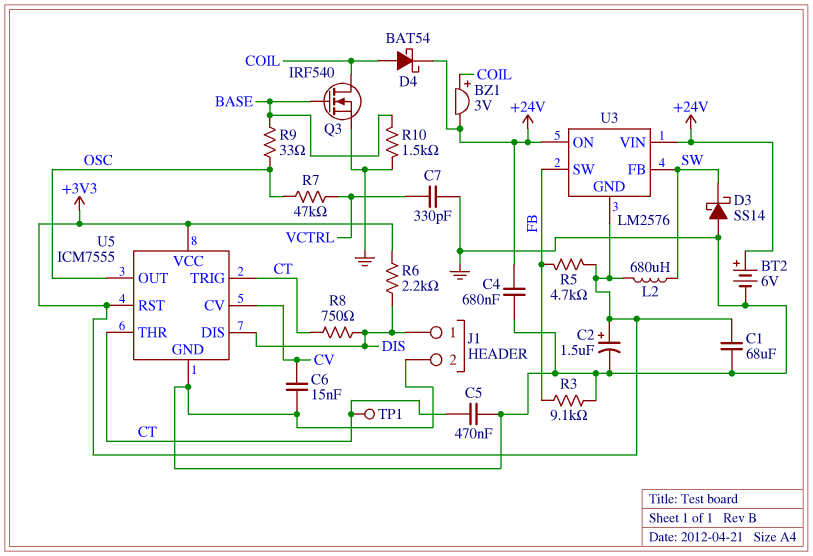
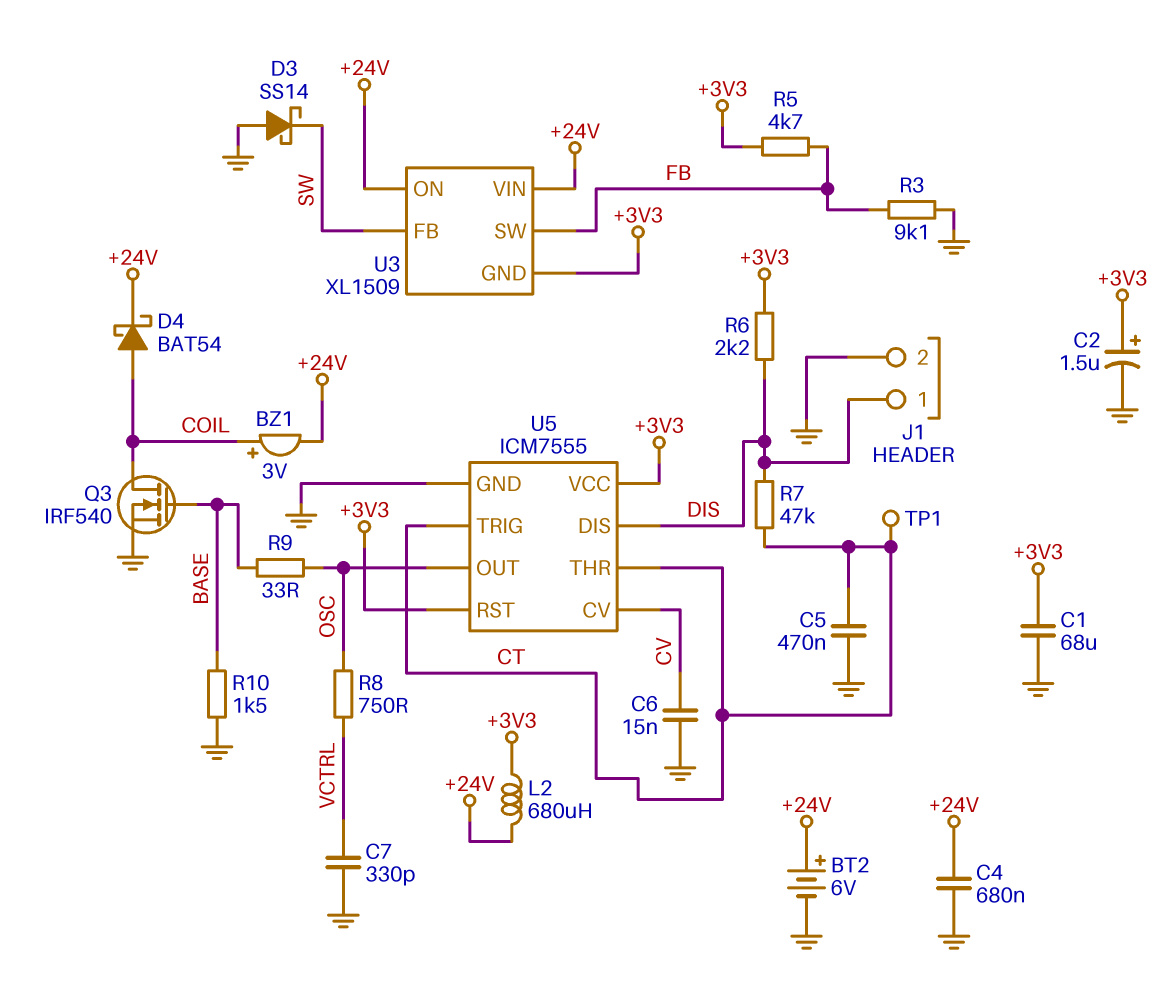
L2: 680uH (+3V3, SW) -> 680uH (+3V3, +24V)
R7: 47k (OSC, VCTRL) -> 47k (CT, DIS)
R8: 750 (CT, DIS) -> 750 (OSC, VCTRL)
U3: LM2576 -> XL1509

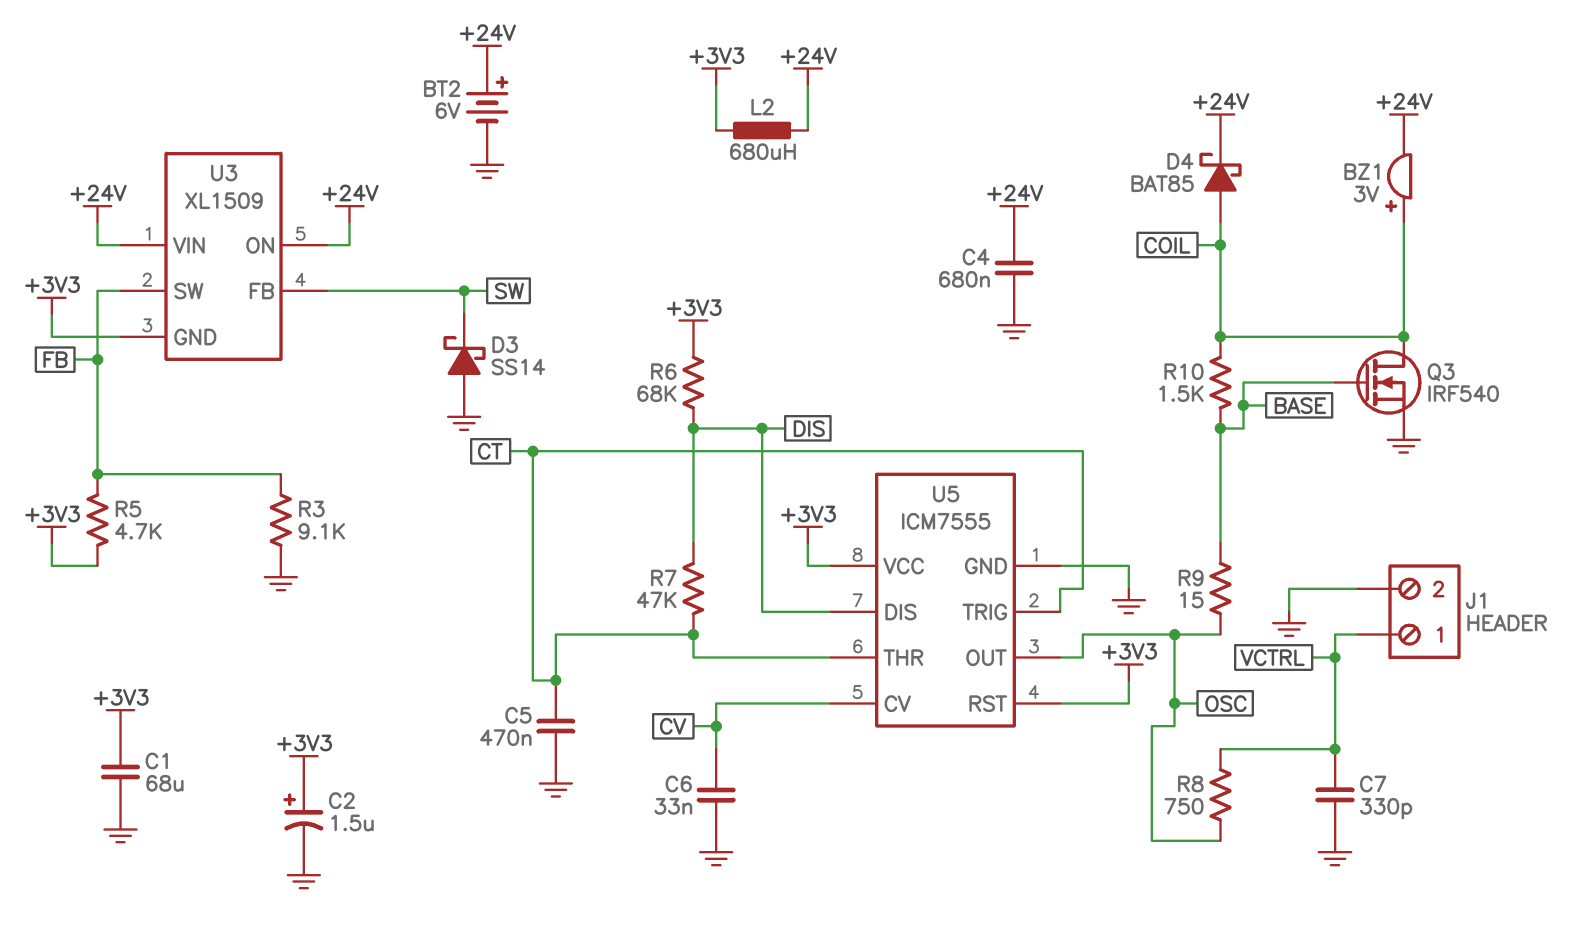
C6: 15nF (CV, GND) -> 33nF (CV, GND)
D4: schottky BAT54 (A COIL, K +24V) -> schottky BAT85 (A COIL, K +24V)
J1 pin 1: DIS -> VCTRL
R6: 2.2k (+3V3, DIS) -> 68k (+3V3, DIS)
R9: 33 (BASE, OSC) -> 15 (BASE, OSC)
R10: 1.5k (BASE, GND) -> 1.5k (BASE, COIL)
TP1: test point (CT) -> none

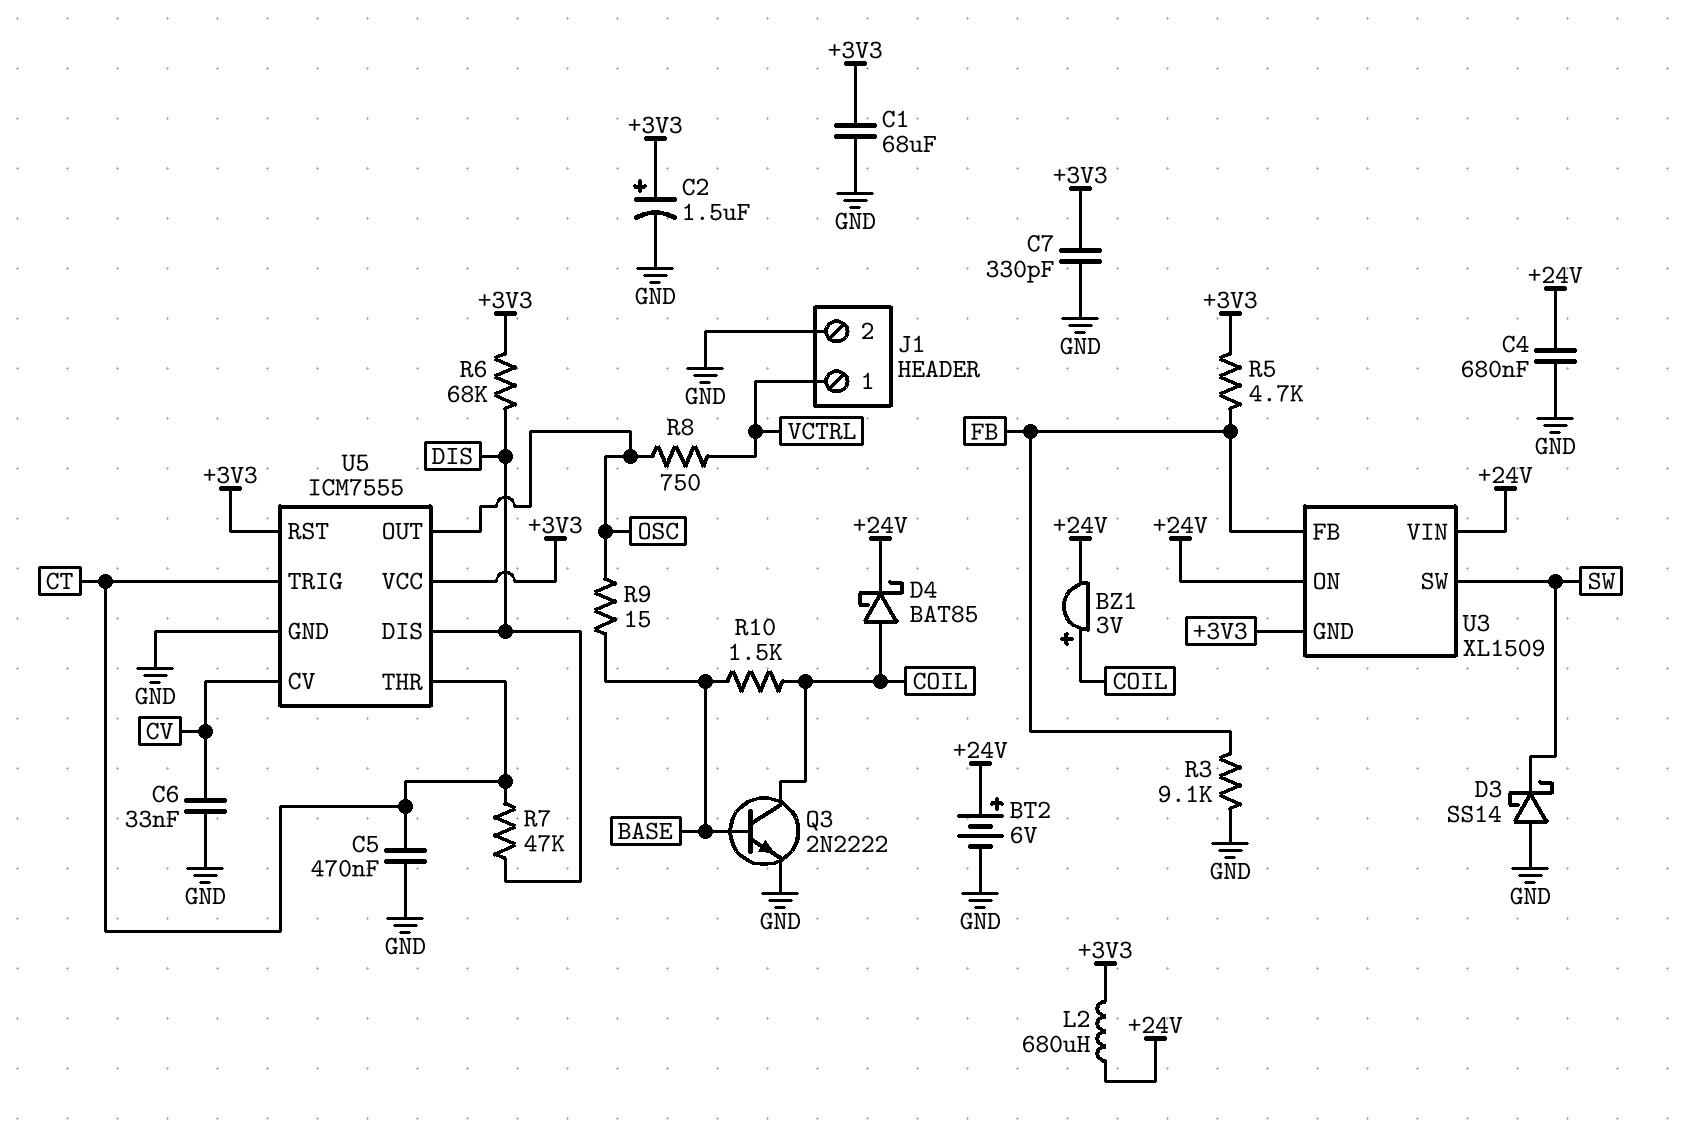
C7: 330pF (GND, VCTRL) -> 330pF (+3V3, GND)
Q3: NMOS IRF540 (G BASE, D COIL, S GND) -> NPN 2N2222 (B BASE, C COIL, E GND)
U3 pin FB: SW -> FB
U3 pin SW: FB -> SW

